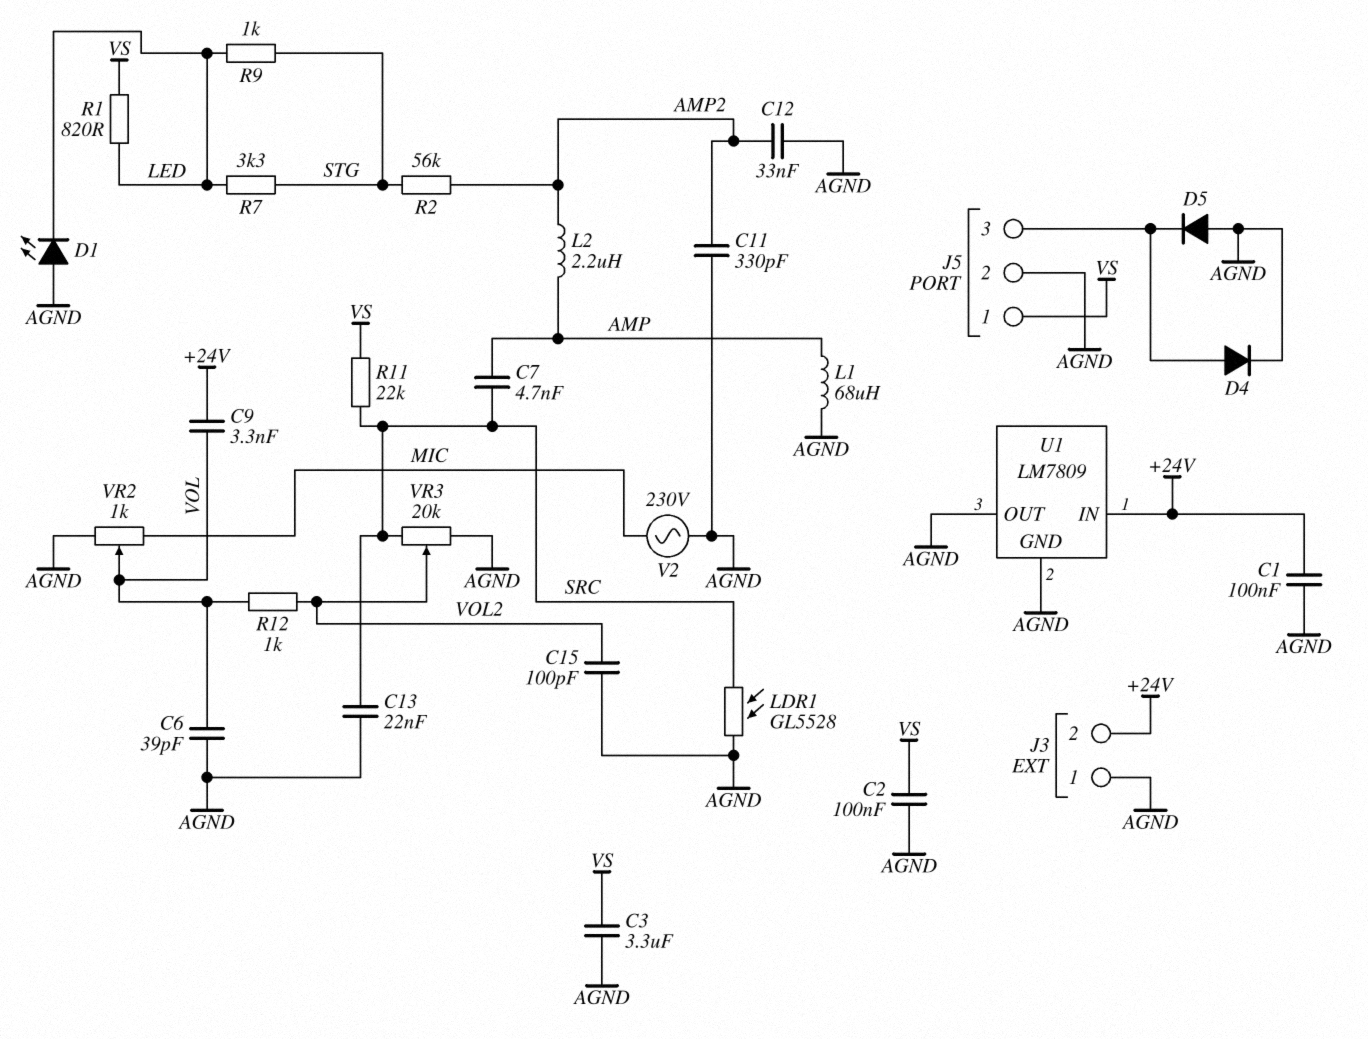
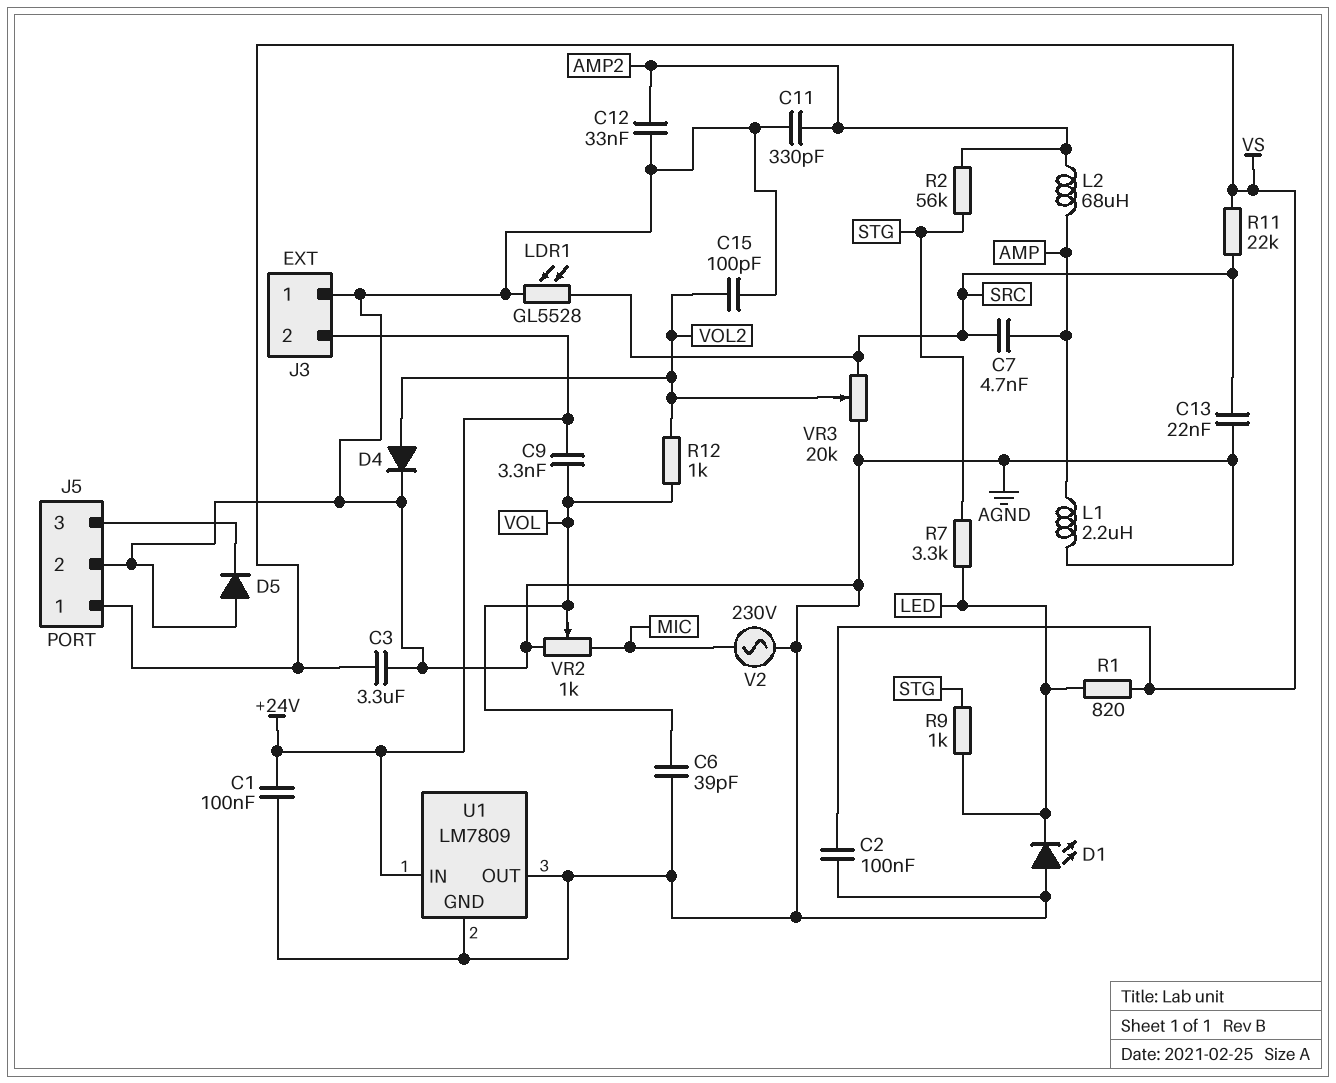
D4: diode (A J5/3, K AGND) -> diode (A VOL2, K AGND)
L1: 68uH (AGND, AMP) -> 2.2uH (AGND, AMP)
L2: 2.2uH (AMP, AMP2) -> 68uH (AMP, AMP2)

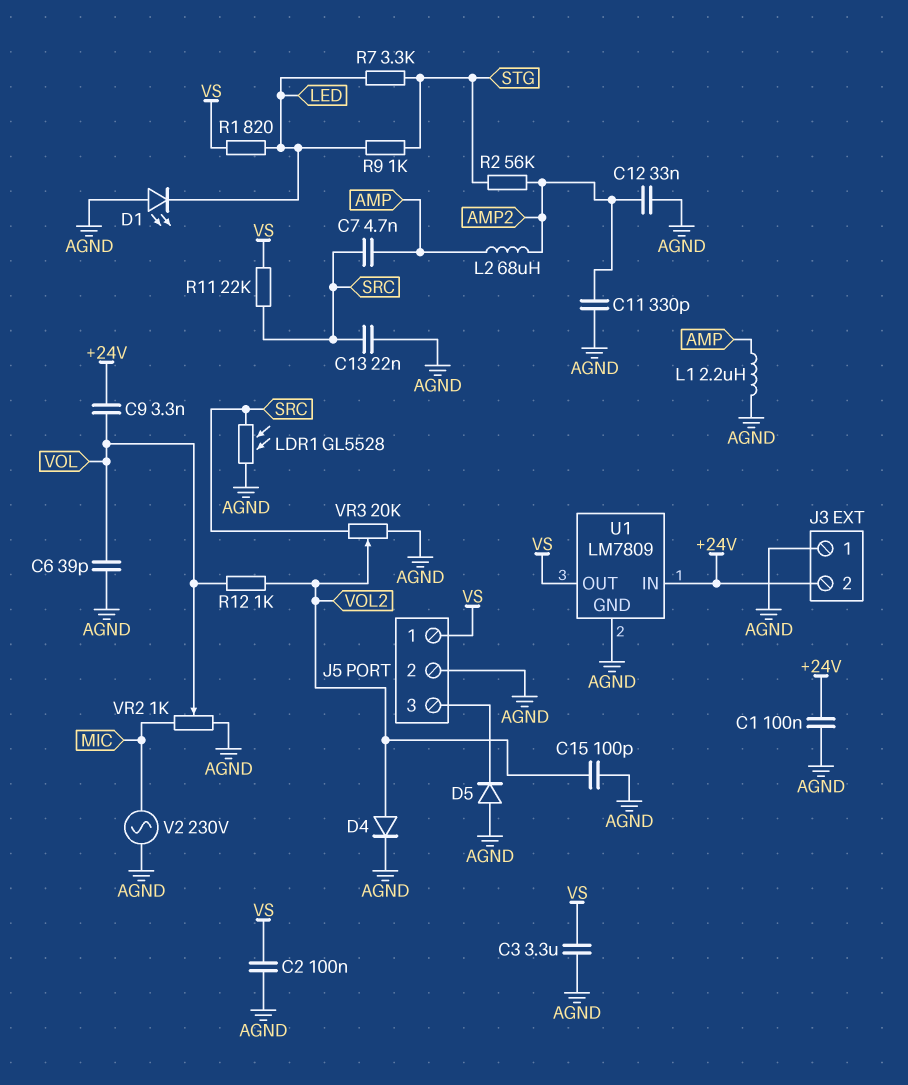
U1 pin OUT: AGND -> VS

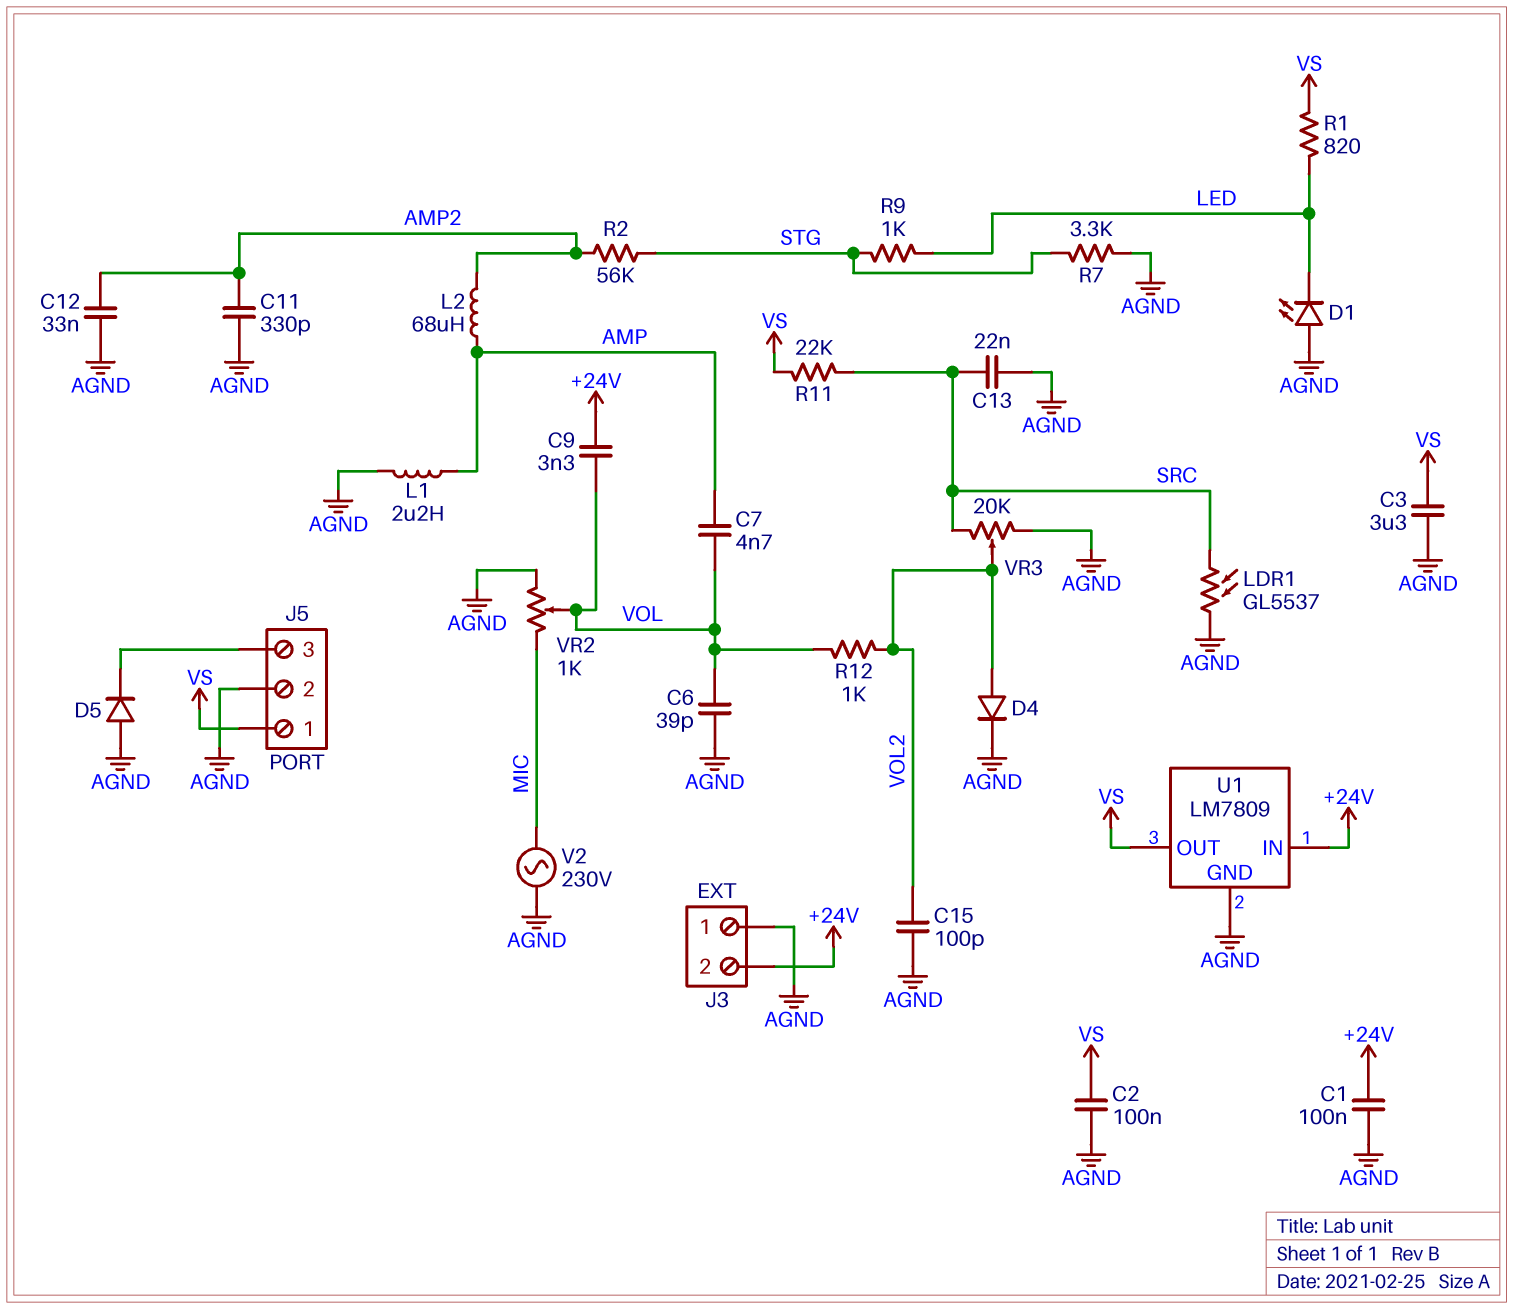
C7: 4.7nF (AMP, SRC) -> 4.7nF (AMP, VOL)
LDR1: GL5528 (AGND, SRC) -> GL5537 (AGND, SRC)
R7: 3.3k (LED, STG) -> 3.3k (AGND, STG)

